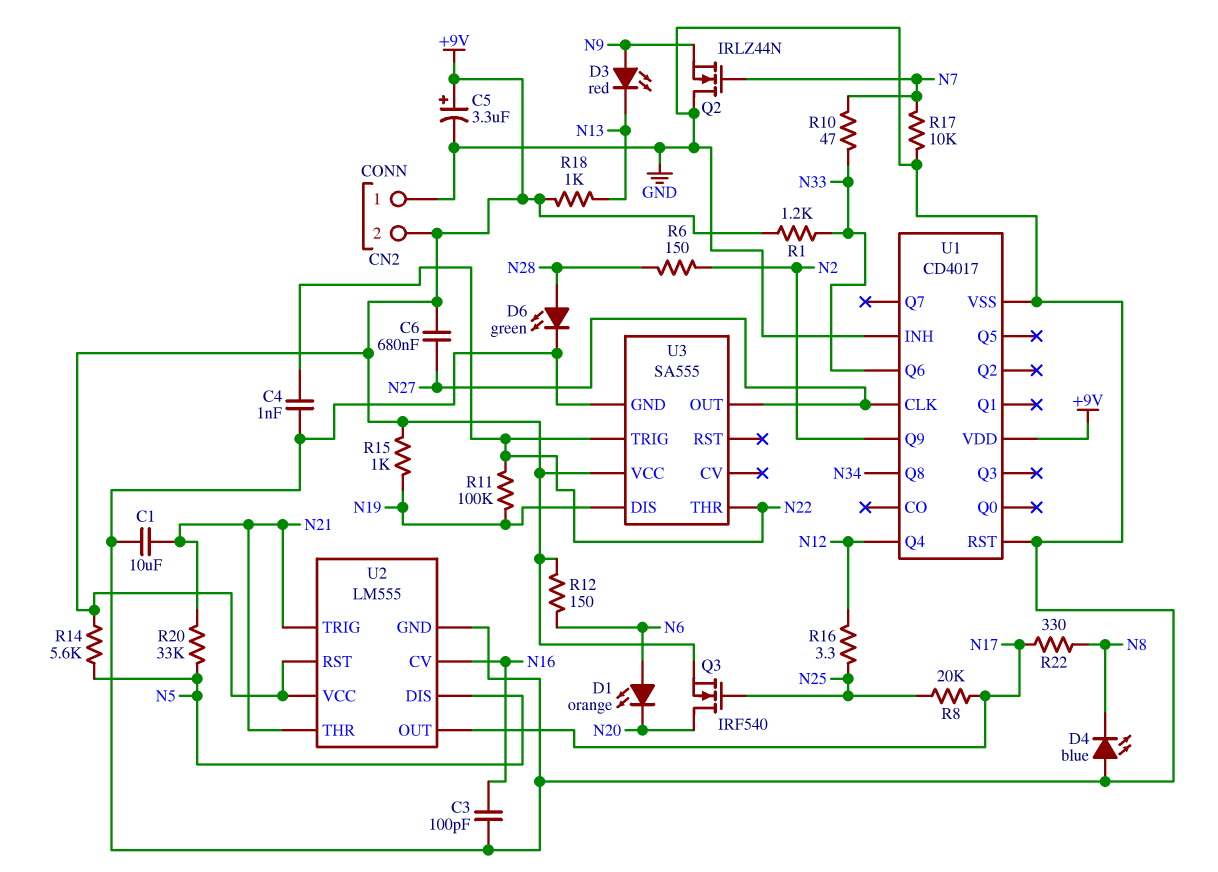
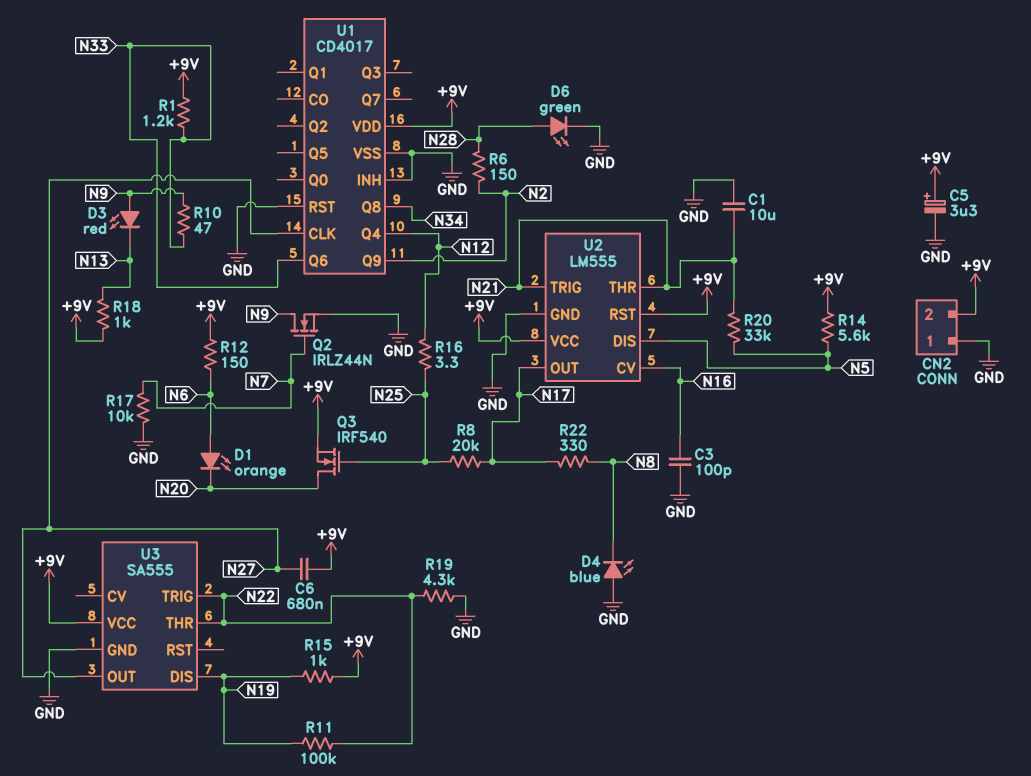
C4: 1nF (GND, N22) -> none
Q2: NMOS IRLZ44N (G N7, D GND, S N9) -> NMOS IRLZ44N (G N7, D N9, S GND)
R10: 47 (N7, N33) -> 47 (N9, N33)
R19: none -> 4.3k (GND, N22)

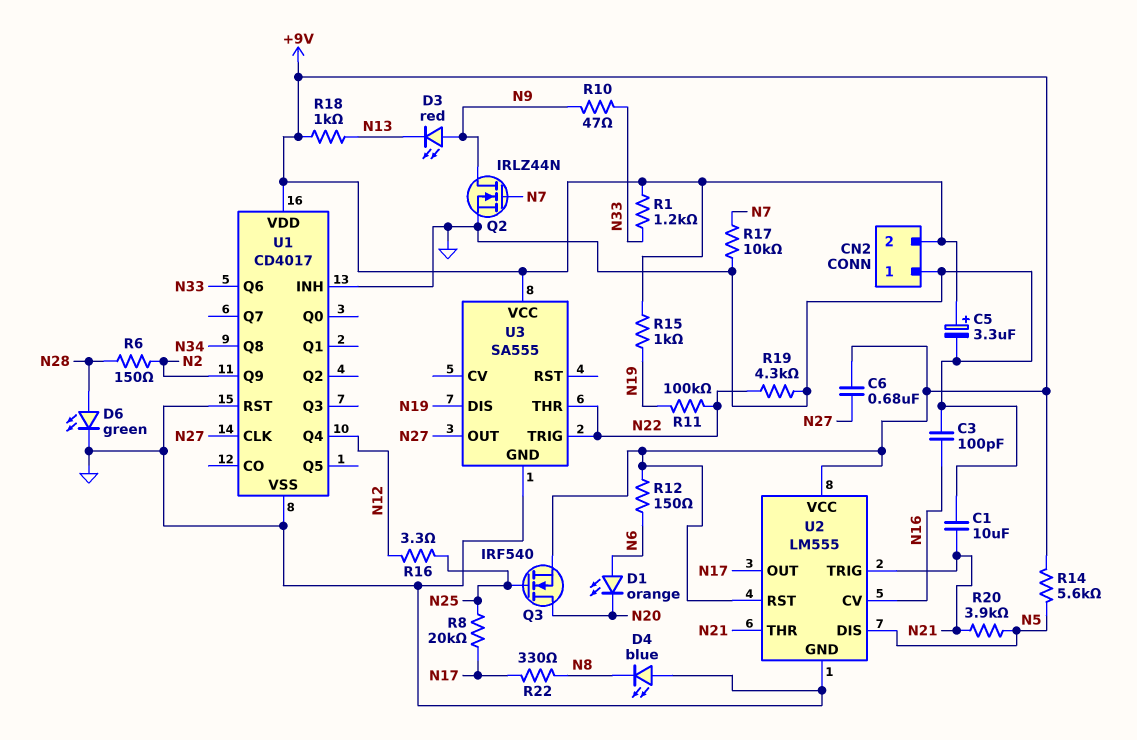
R20: 33k (N5, N21) -> 3.9k (N5, N21)

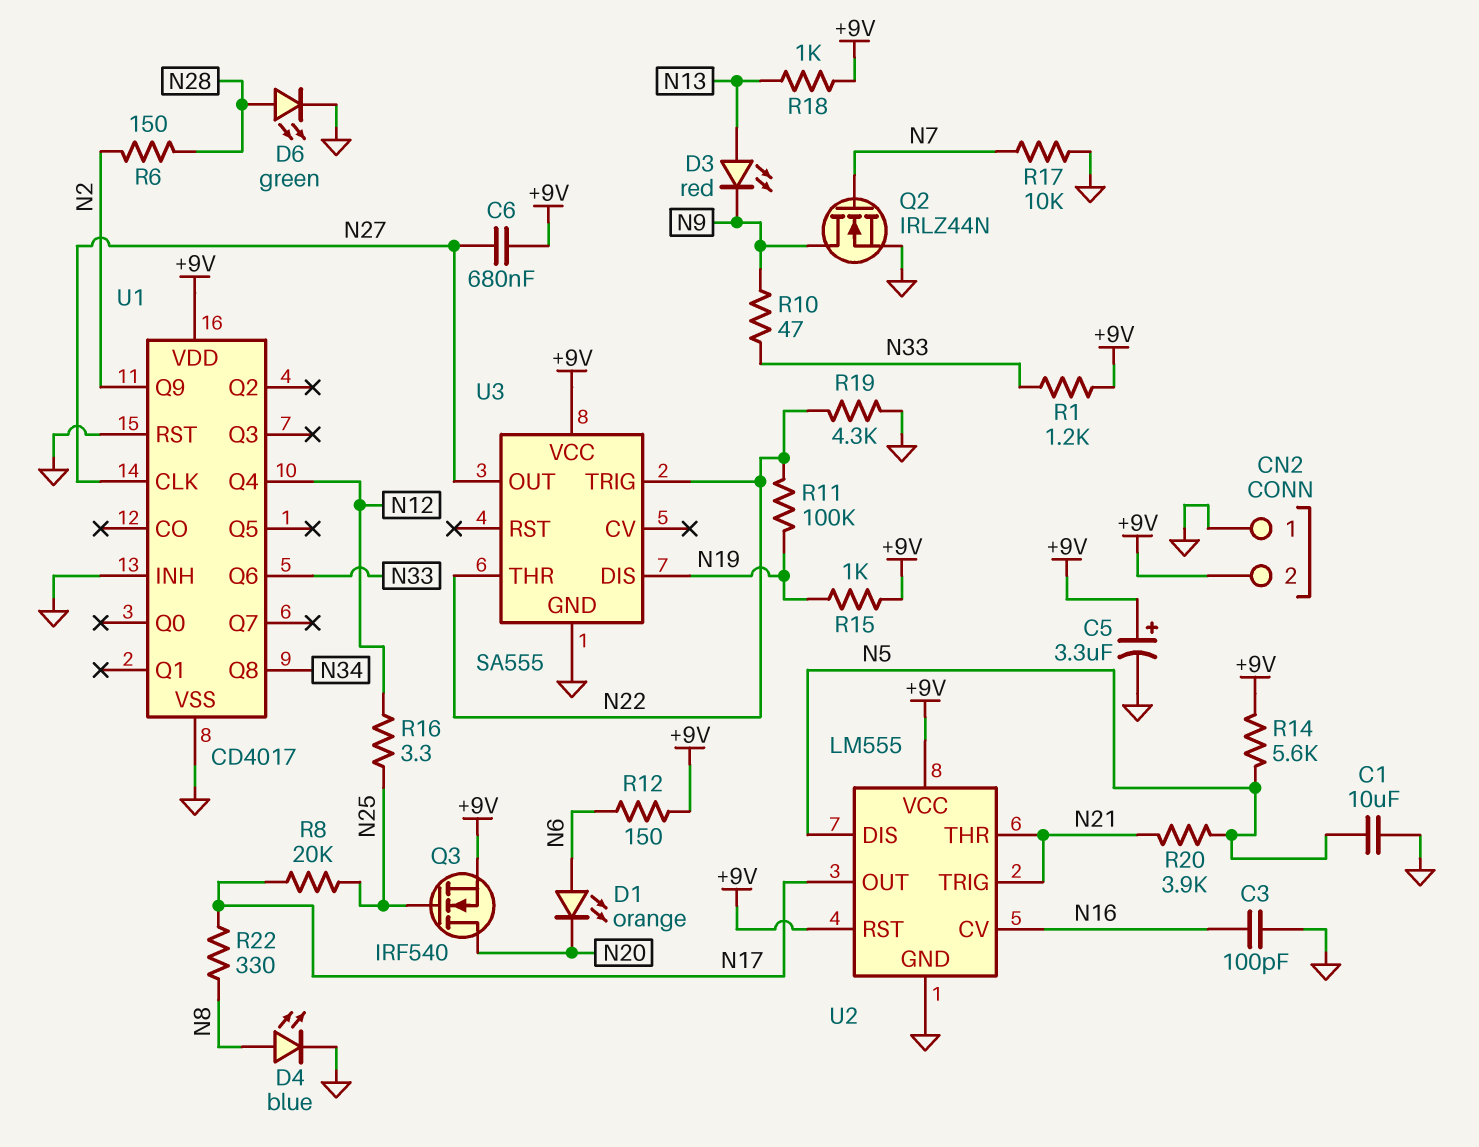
C1: 10uF (GND, N21) -> 10uF (GND, N5)
D3: LED red (A N9, K N13) -> LED red (A N13, K N9)
D4: LED blue (A GND, K N8) -> LED blue (A N8, K GND)

